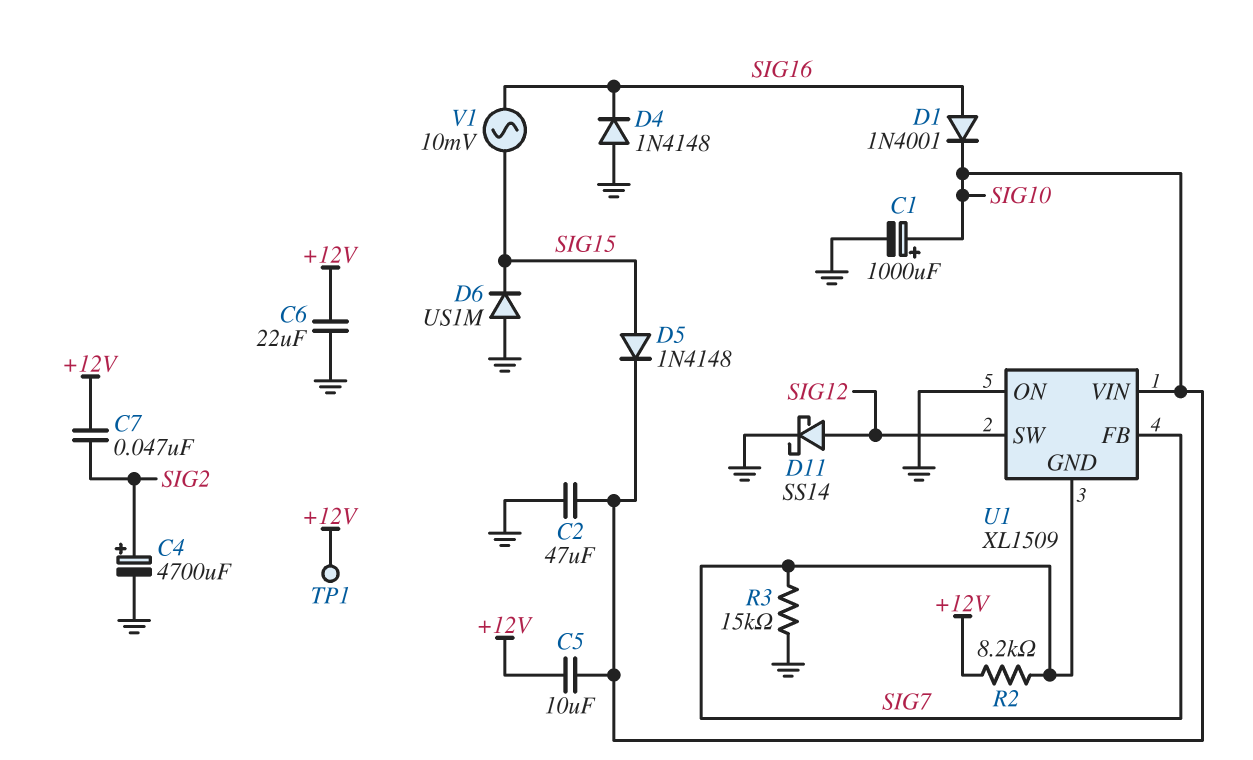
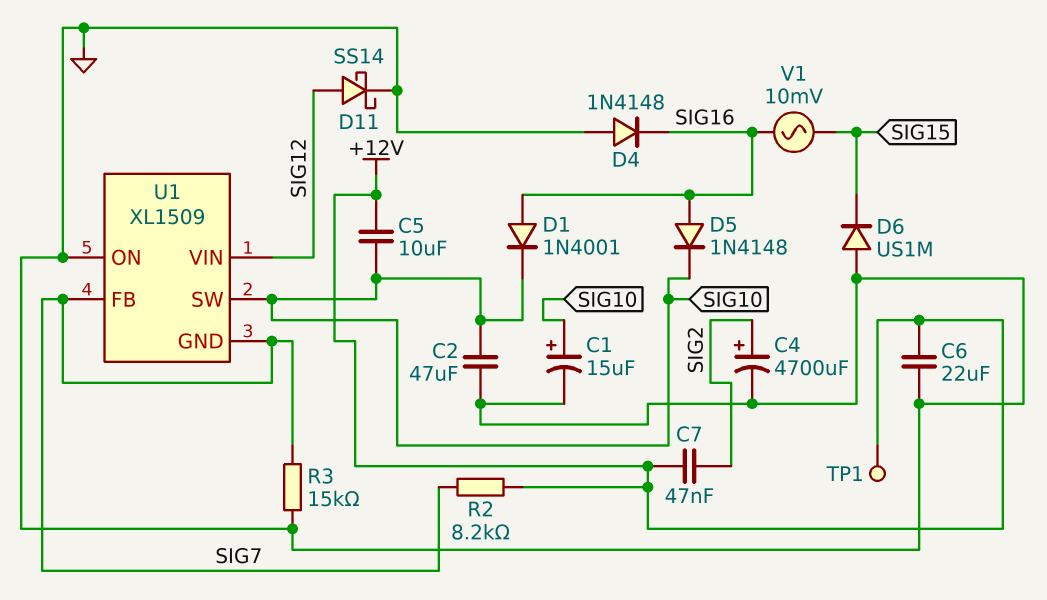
C1: 1000uF (plus SIG10, minus GND) -> 15uF (plus SIG10, minus GND)
D5: diode 1N4148 (A SIG15, K SIG10) -> diode 1N4148 (A SIG16, K SIG10)
U1 pin SW: SIG12 -> SIG10
U1 pin VIN: SIG10 -> SIG12

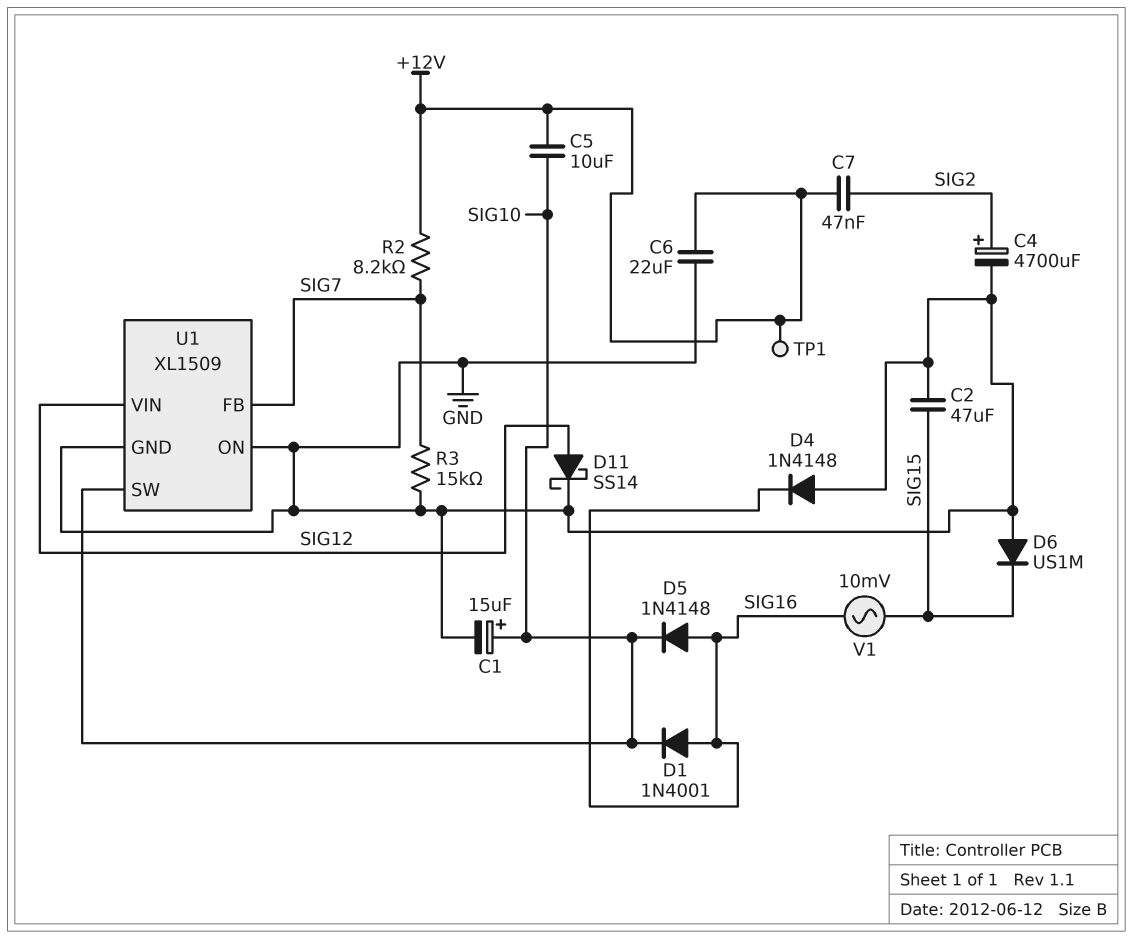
C2: 47uF (GND, SIG10) -> 47uF (GND, SIG15)
U1 pin GND: SIG7 -> GND

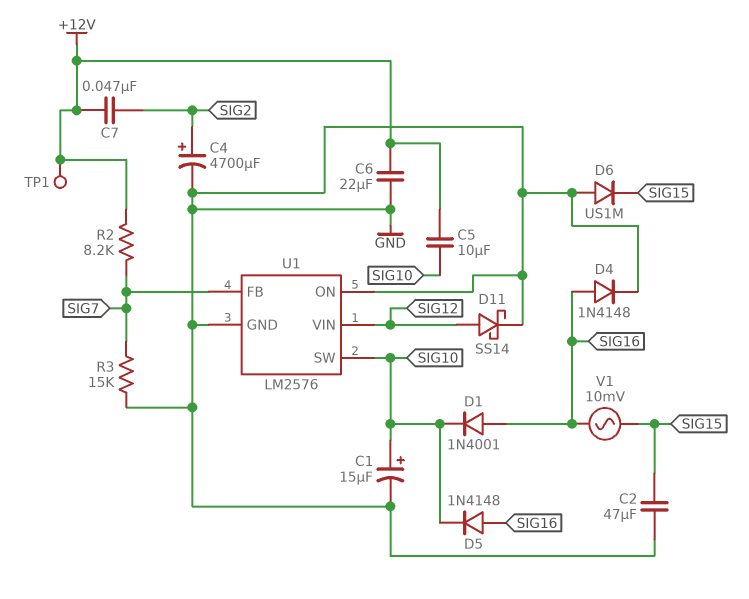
D4: diode 1N4148 (A GND, K SIG16) -> diode 1N4148 (A SIG16, K GND)
U1: XL1509 -> LM2576

